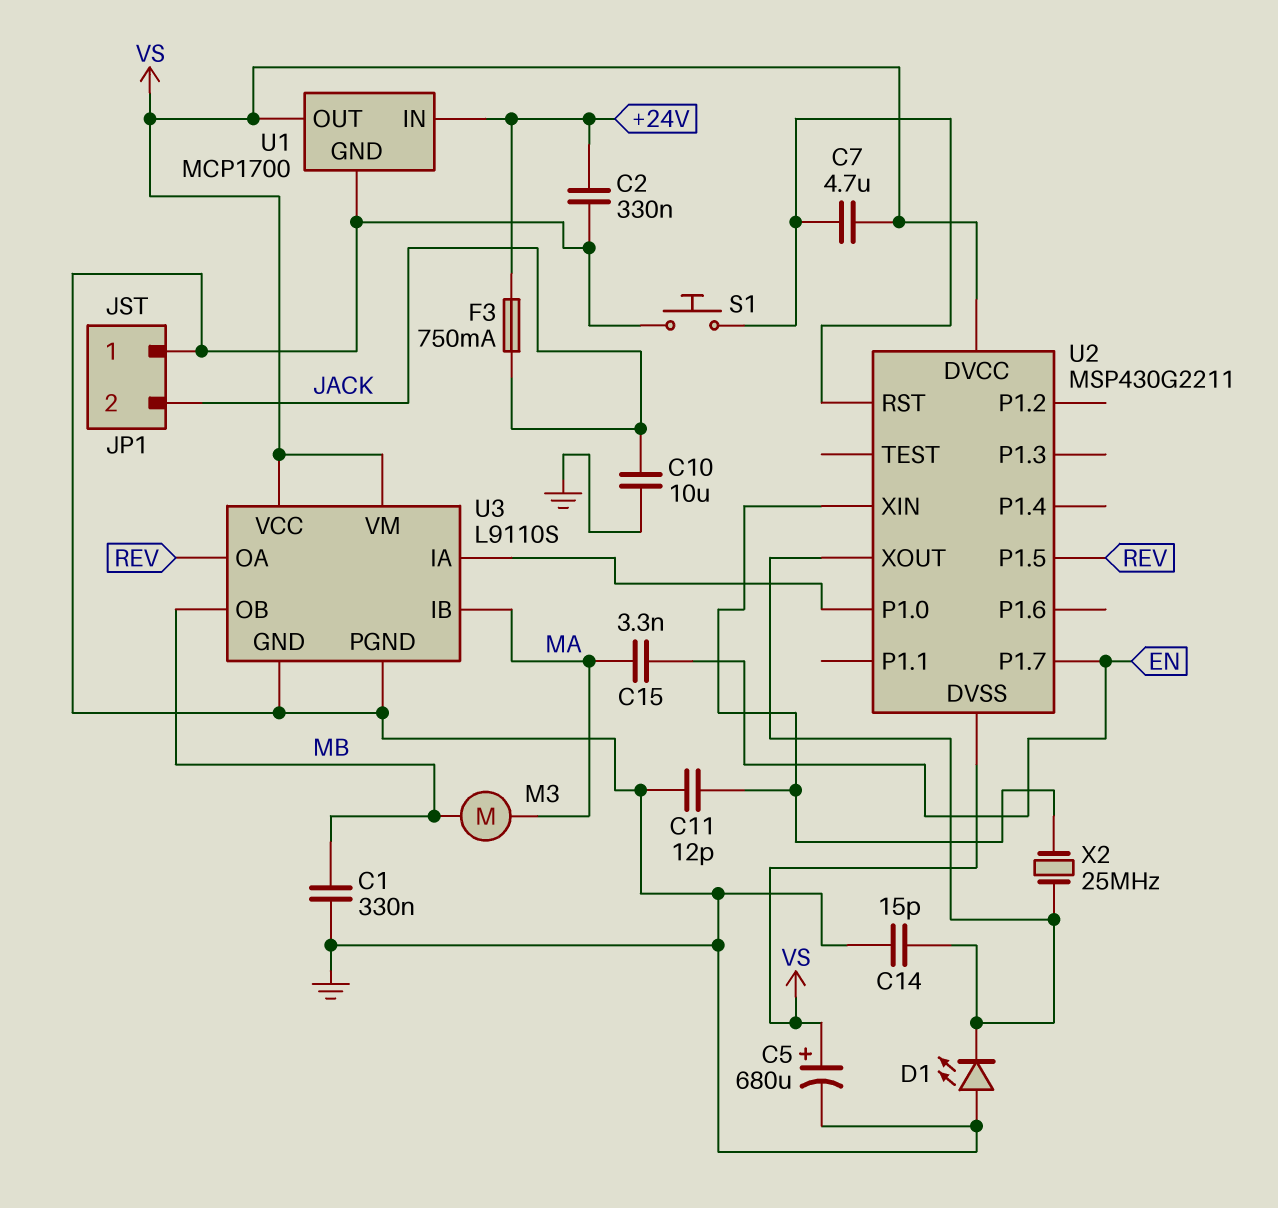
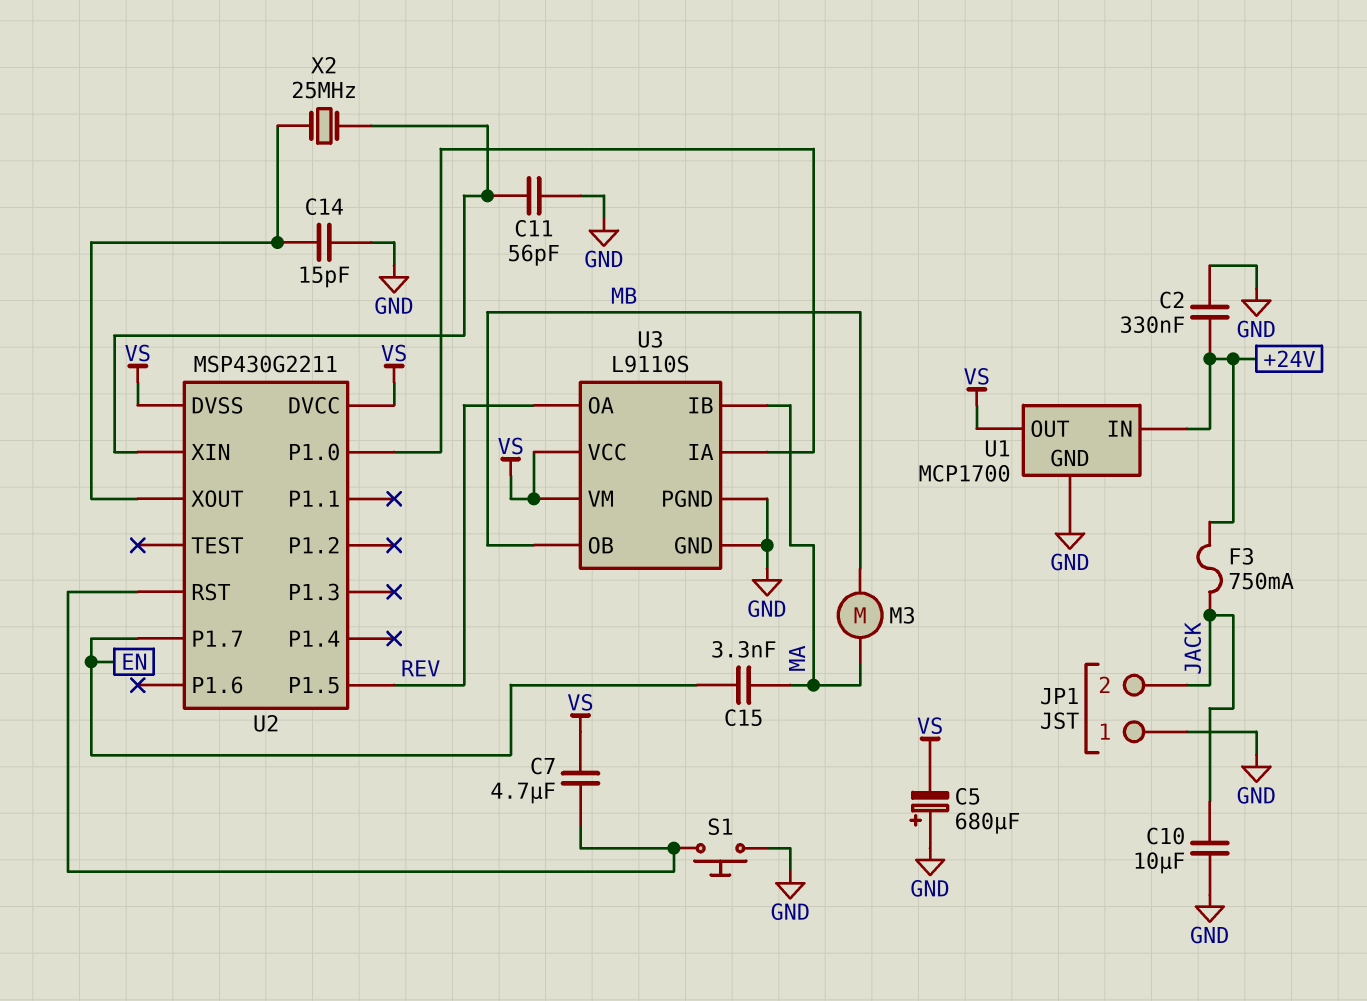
C1: 330nF (GND, MB) -> none
C5: 680uF (plus VS, minus GND) -> 680uF (plus GND, minus VS)
C11: 12pF (GND, U2/XIN) -> 56pF (GND, U2/XIN)
D1: LED (A GND, K U2/XOUT) -> none

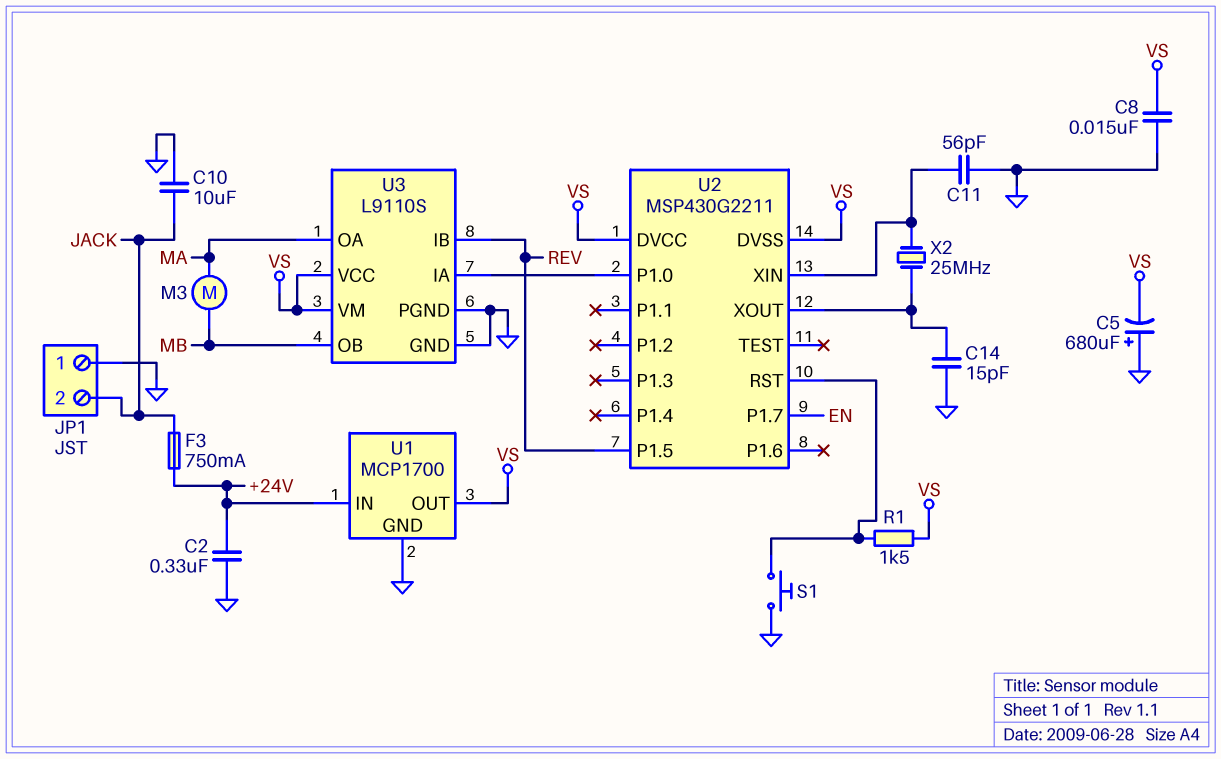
C7: 4.7uF (U2/RST, VS) -> none
C8: none -> 15nF (GND, VS)
C15: 3.3nF (EN, MA) -> none
R1: none -> 1.5k (U2/RST, VS)
U3 pin IB: MA -> REV
U3 pin OA: REV -> MA

